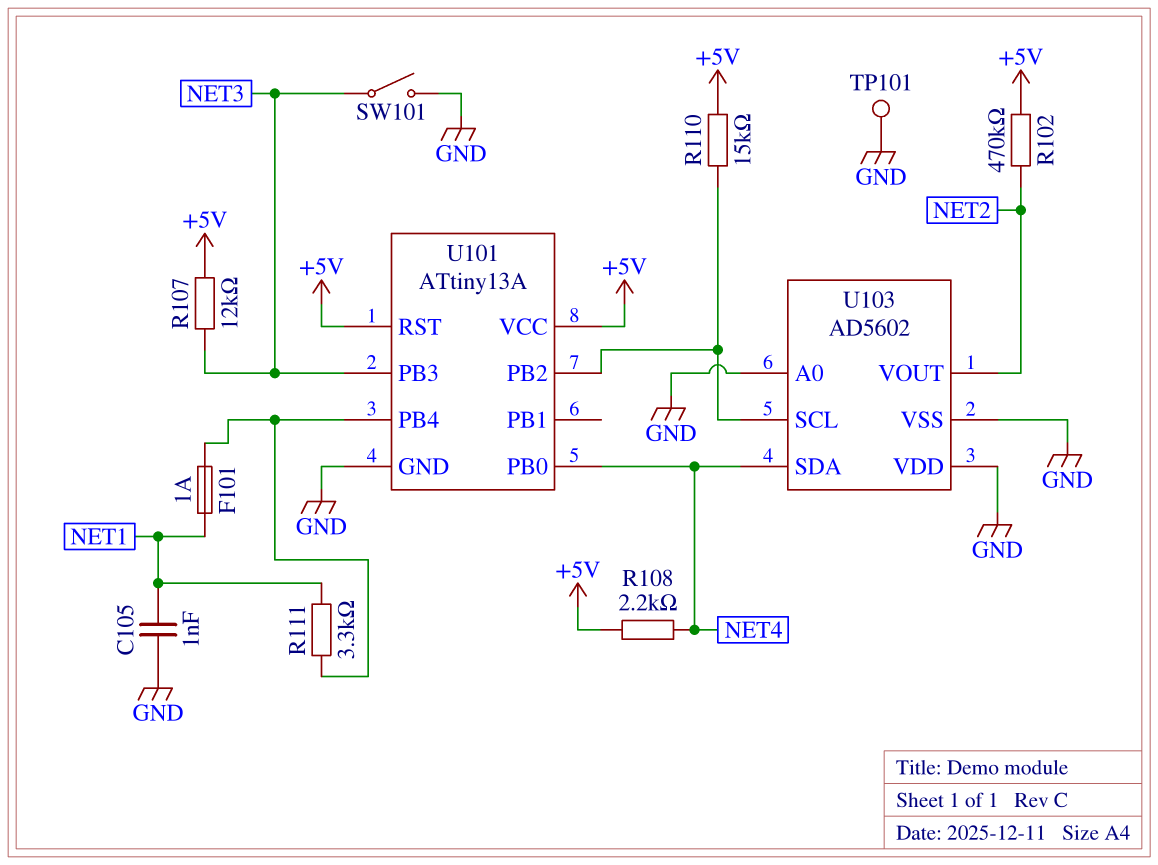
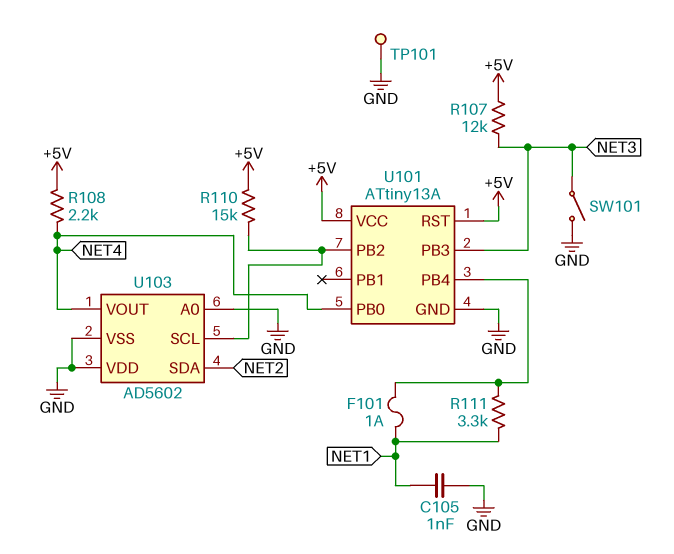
R102: 470k (+5V, NET2) -> none
U103 pin SDA: NET4 -> NET2
U103 pin VOUT: NET2 -> NET4

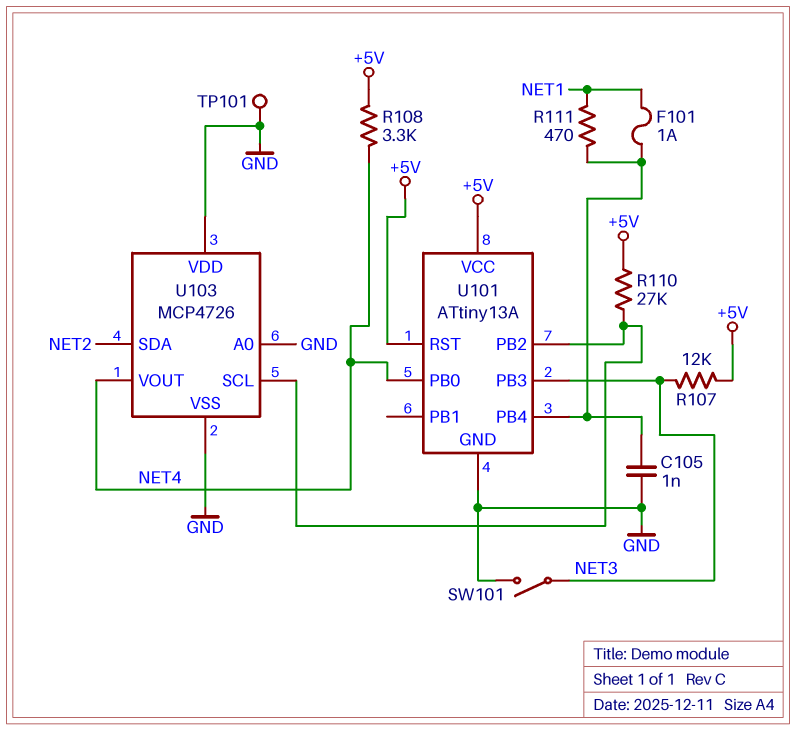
C105: 1nF (GND, NET1) -> 1nF (GND, U101/PB4)
R108: 2.2k (+5V, NET4) -> 3.3k (+5V, NET4)
R110: 15k (+5V, U101/PB2) -> 27k (+5V, U101/PB2)
R111: 3.3k (NET1, U101/PB4) -> 470 (NET1, U101/PB4)
U103: AD5602 -> MCP4726

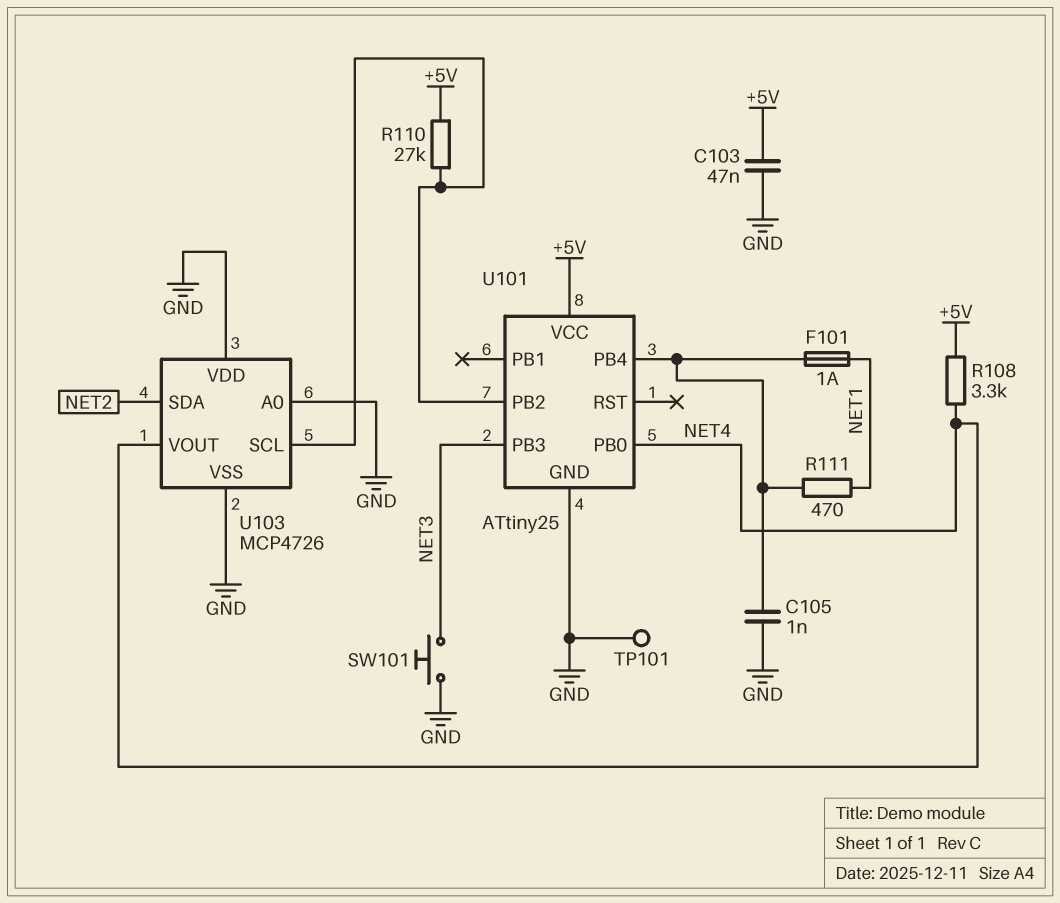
C103: none -> 47nF (+5V, GND)
R107: 12k (+5V, NET3) -> none
SW101: switch (GND, NET3) -> button (GND, NET3)
U101: ATtiny13A -> ATtiny25
U101 pin RST: +5V -> none

